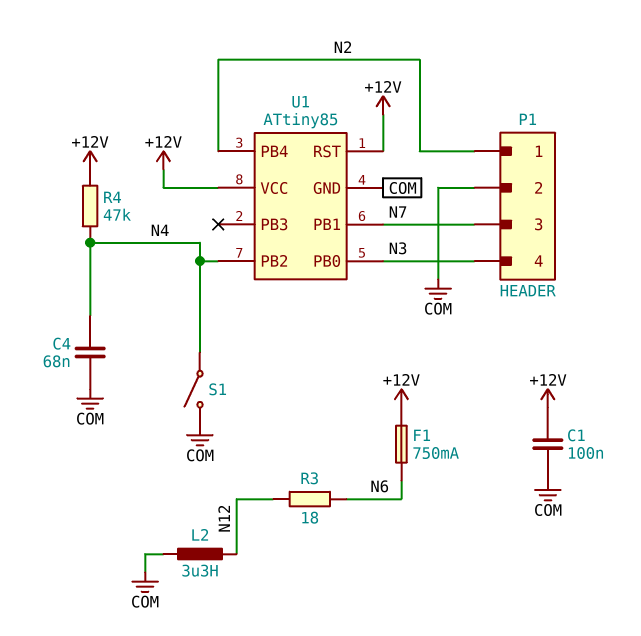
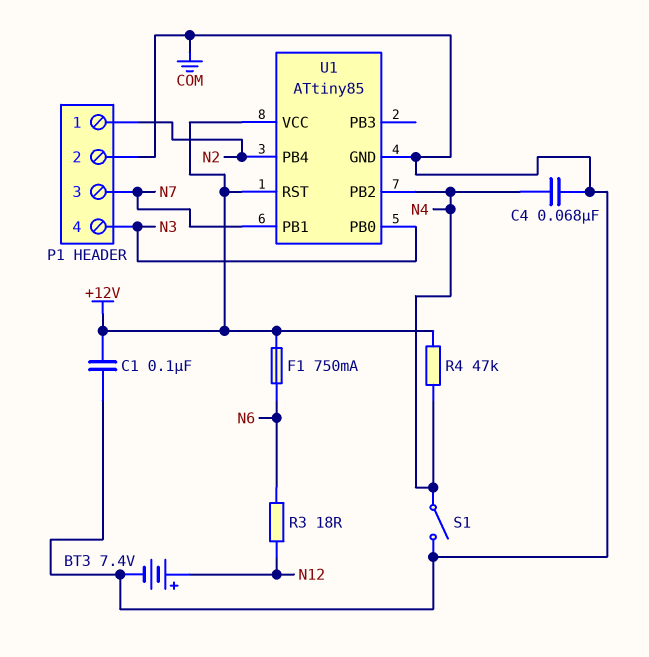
BT3: none -> 7.4V (plus N12, minus COM)
L2: 3.3uH (COM, N12) -> none

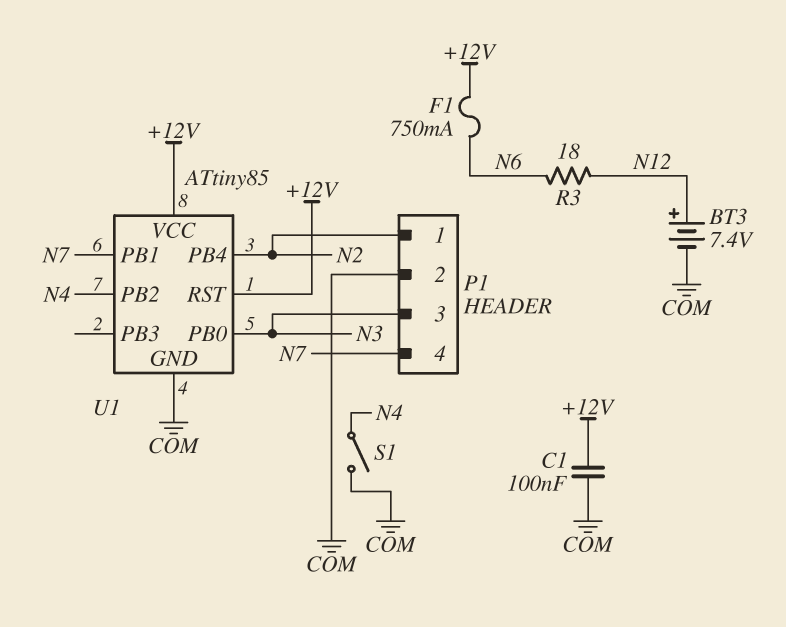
C4: 68nF (COM, N4) -> none
P1 pin 3: N7 -> N3
P1 pin 4: N3 -> N7
R4: 47k (+12V, N4) -> none

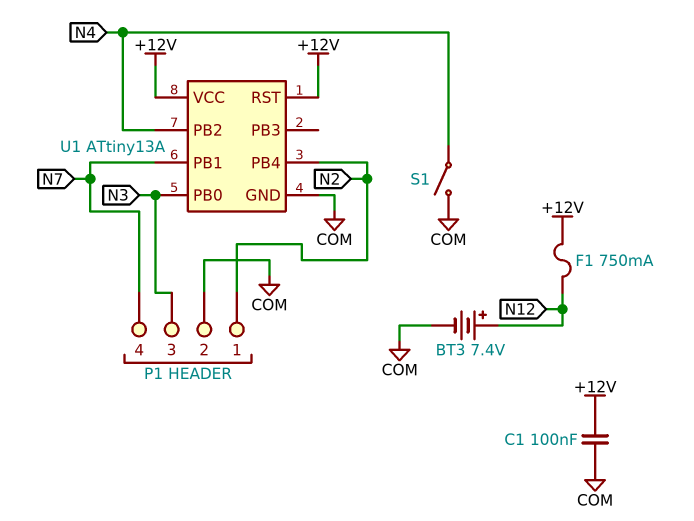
F1: 750mA (+12V, N6) -> 750mA (+12V, N12)
R3: 18 (N6, N12) -> none
U1: ATtiny85 -> ATtiny13A

